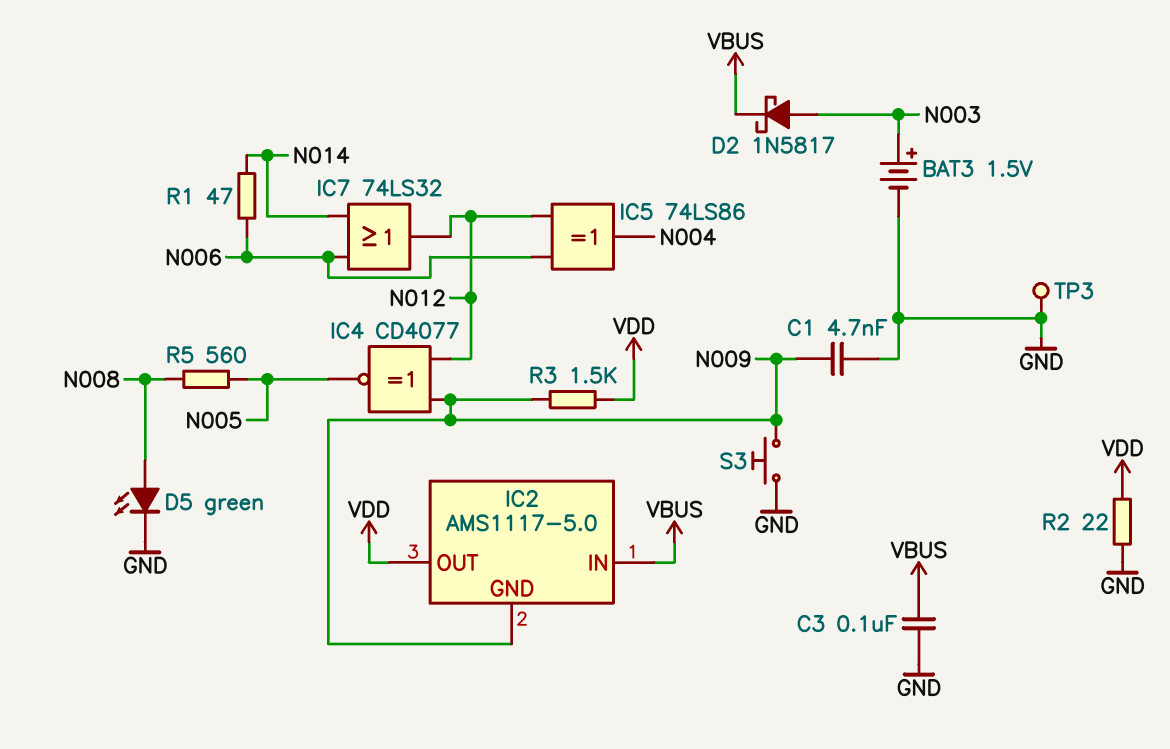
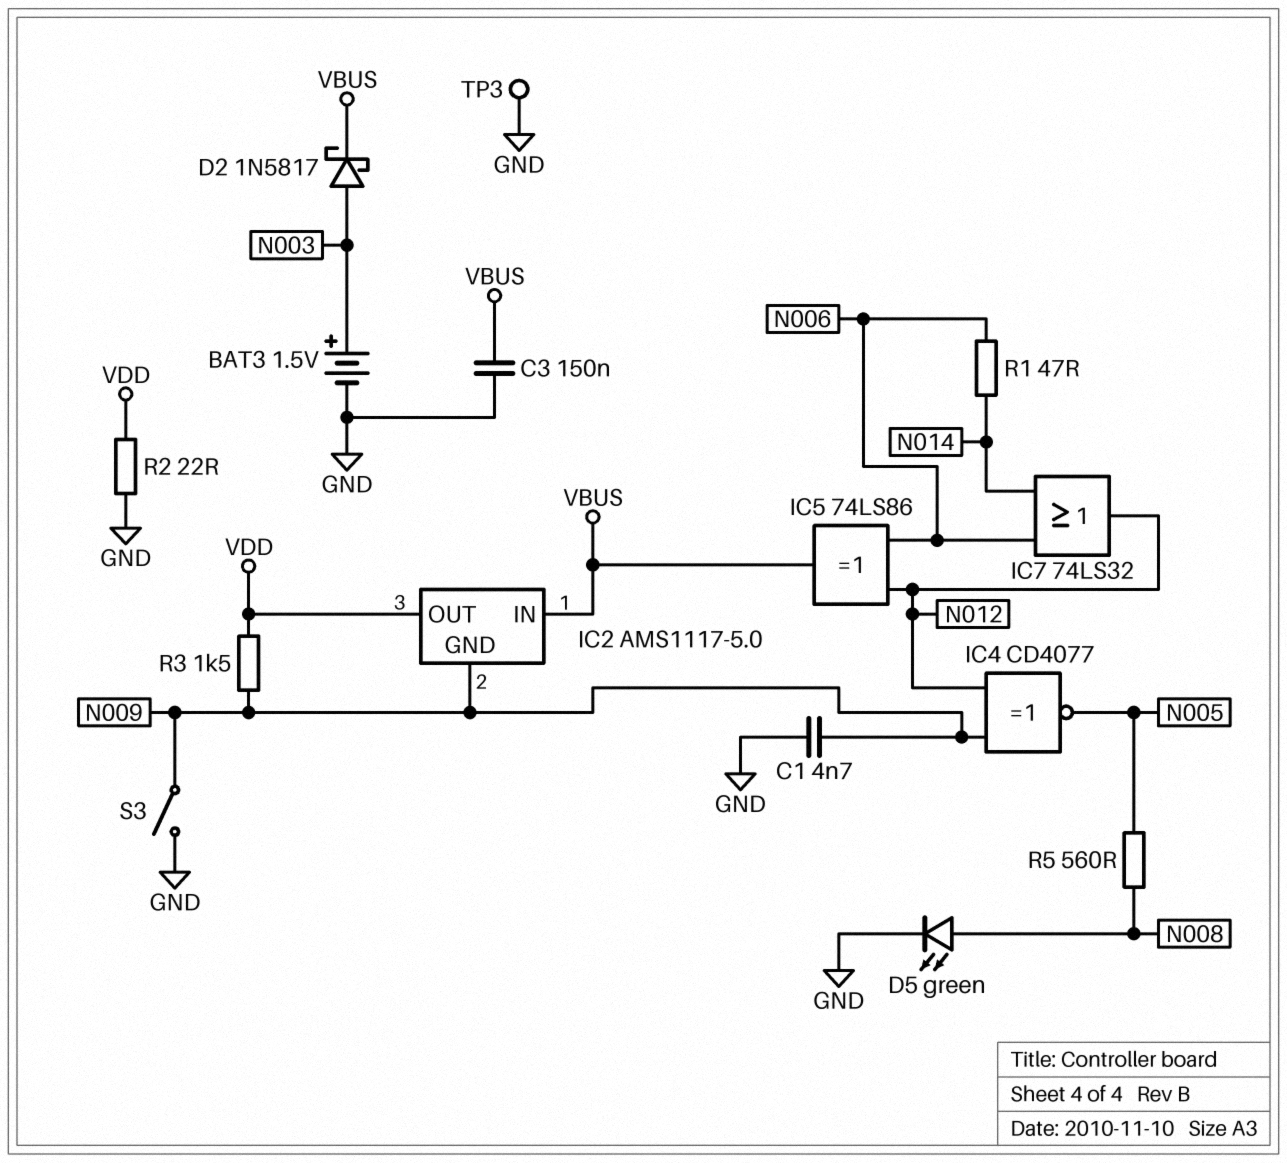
C3: 100nF (GND, VBUS) -> 150nF (GND, VBUS)
IC5: XOR 74LS86 (in N006, in N012, out N004) -> XOR 74LS86 (in N006, in N012, out VBUS)
S3: button (GND, N009) -> switch (GND, N009)

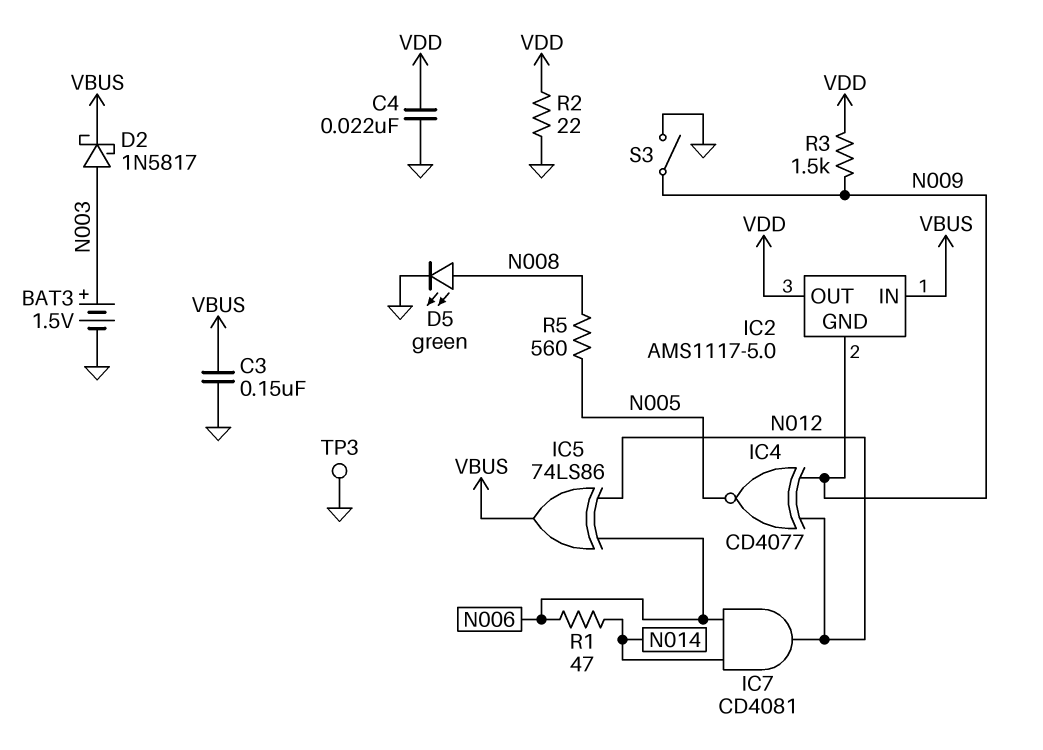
C1: 4.7nF (GND, N009) -> none
C4: none -> 22nF (GND, VDD)
IC7: OR 74LS32 (in N006, in N014, out N012) -> AND CD4081 (in N006, in N014, out N012)

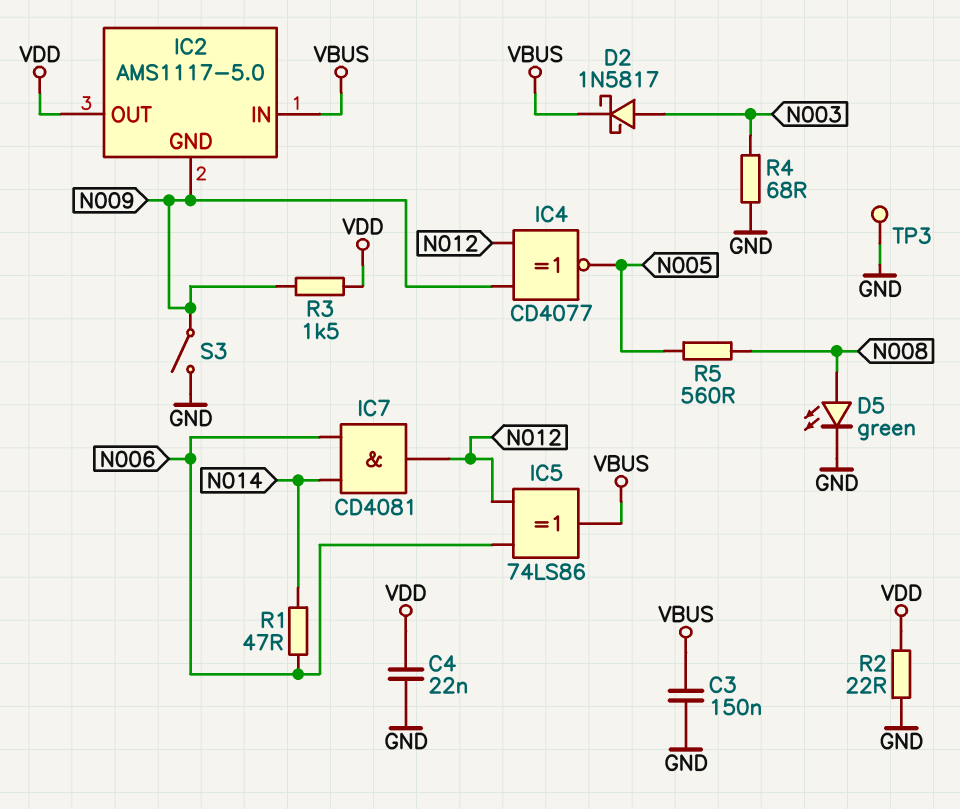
BAT3: 1.5V (plus N003, minus GND) -> none
R4: none -> 68 (GND, N003)

